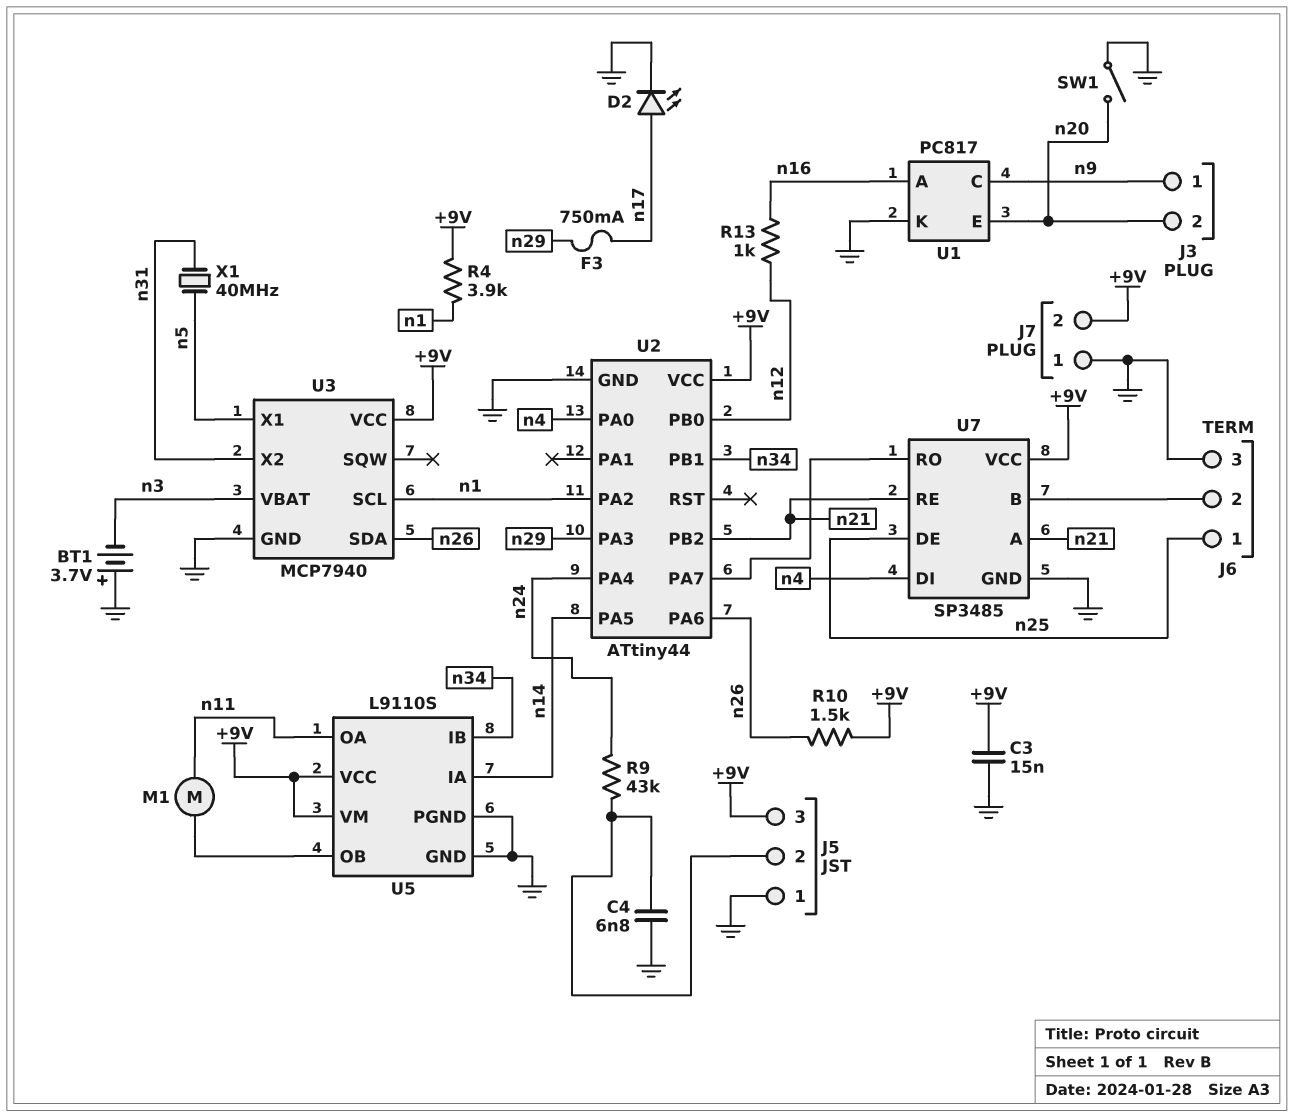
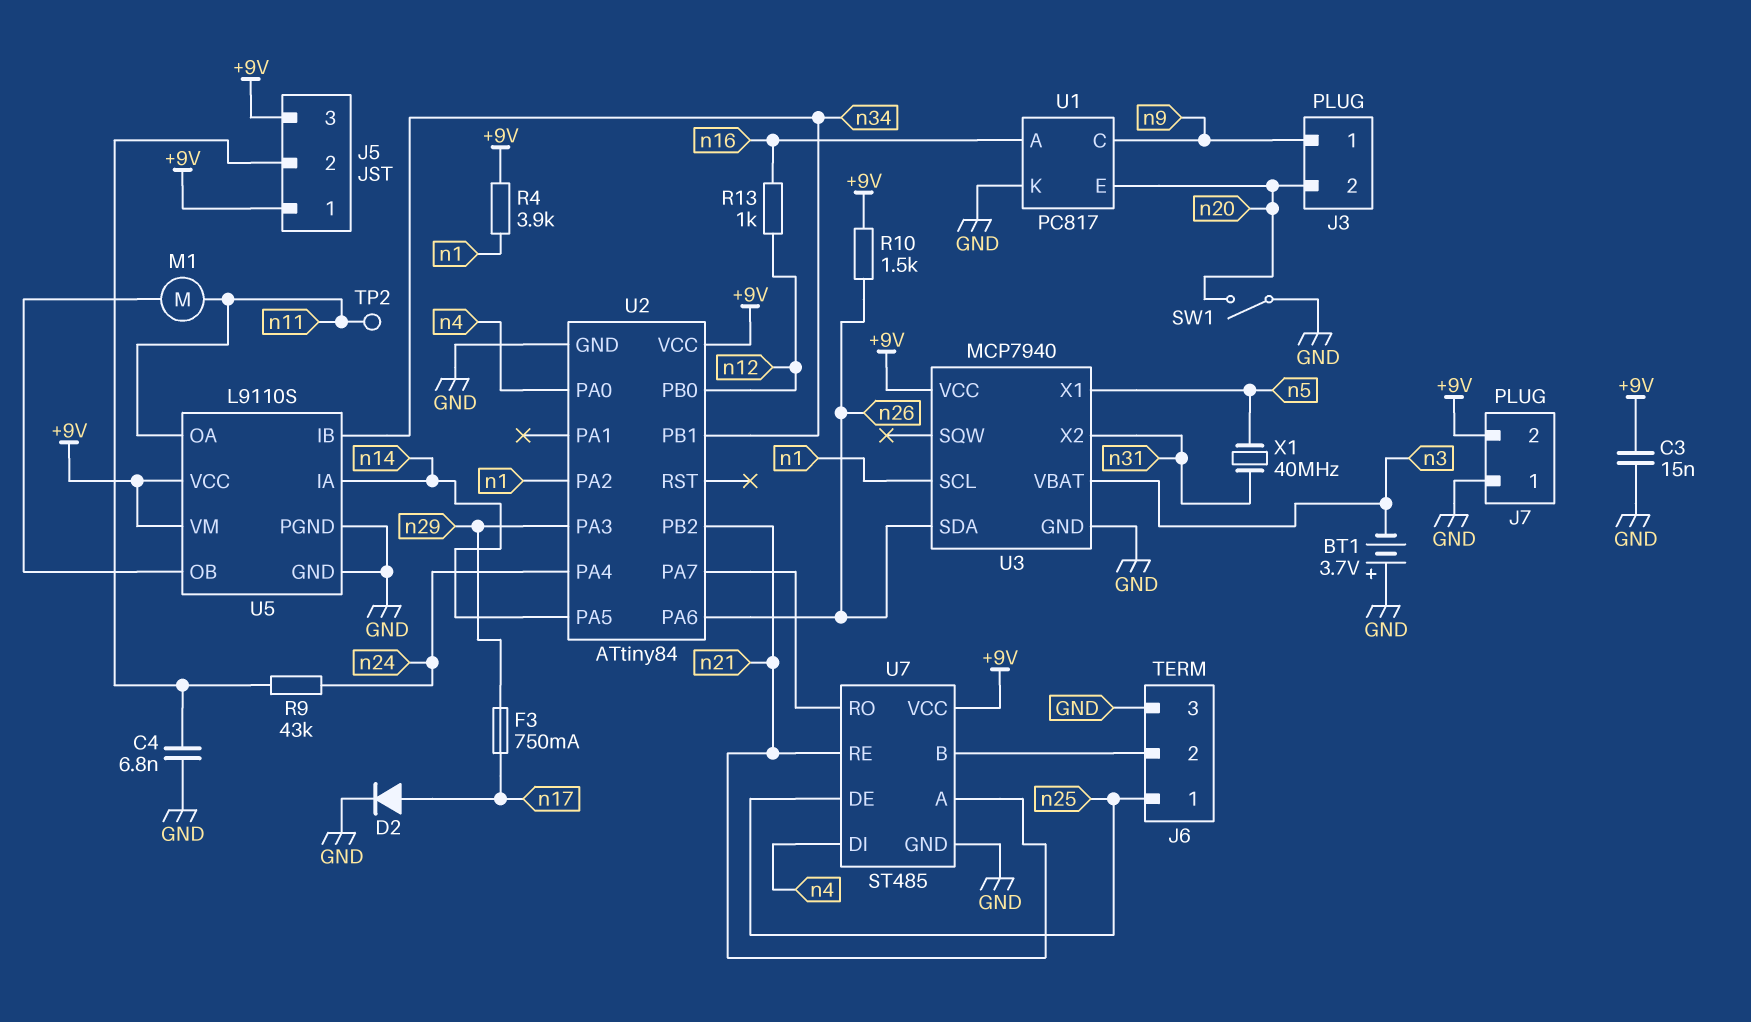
D2: LED (A n17, K GND) -> diode (A n17, K GND)
J5 pin 1: GND -> +9V
TP2: none -> test point (n11)
U2: ATtiny44 -> ATtiny84
U7: SP3485 -> ST485

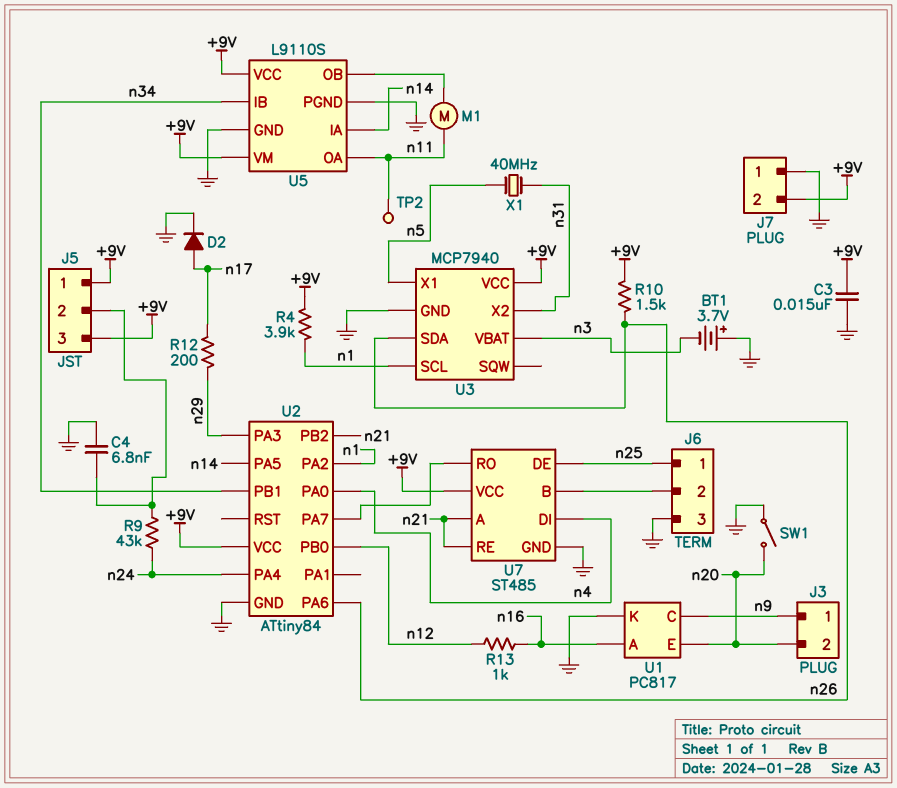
F3: 750mA (n17, n29) -> none
R12: none -> 200 (n17, n29)

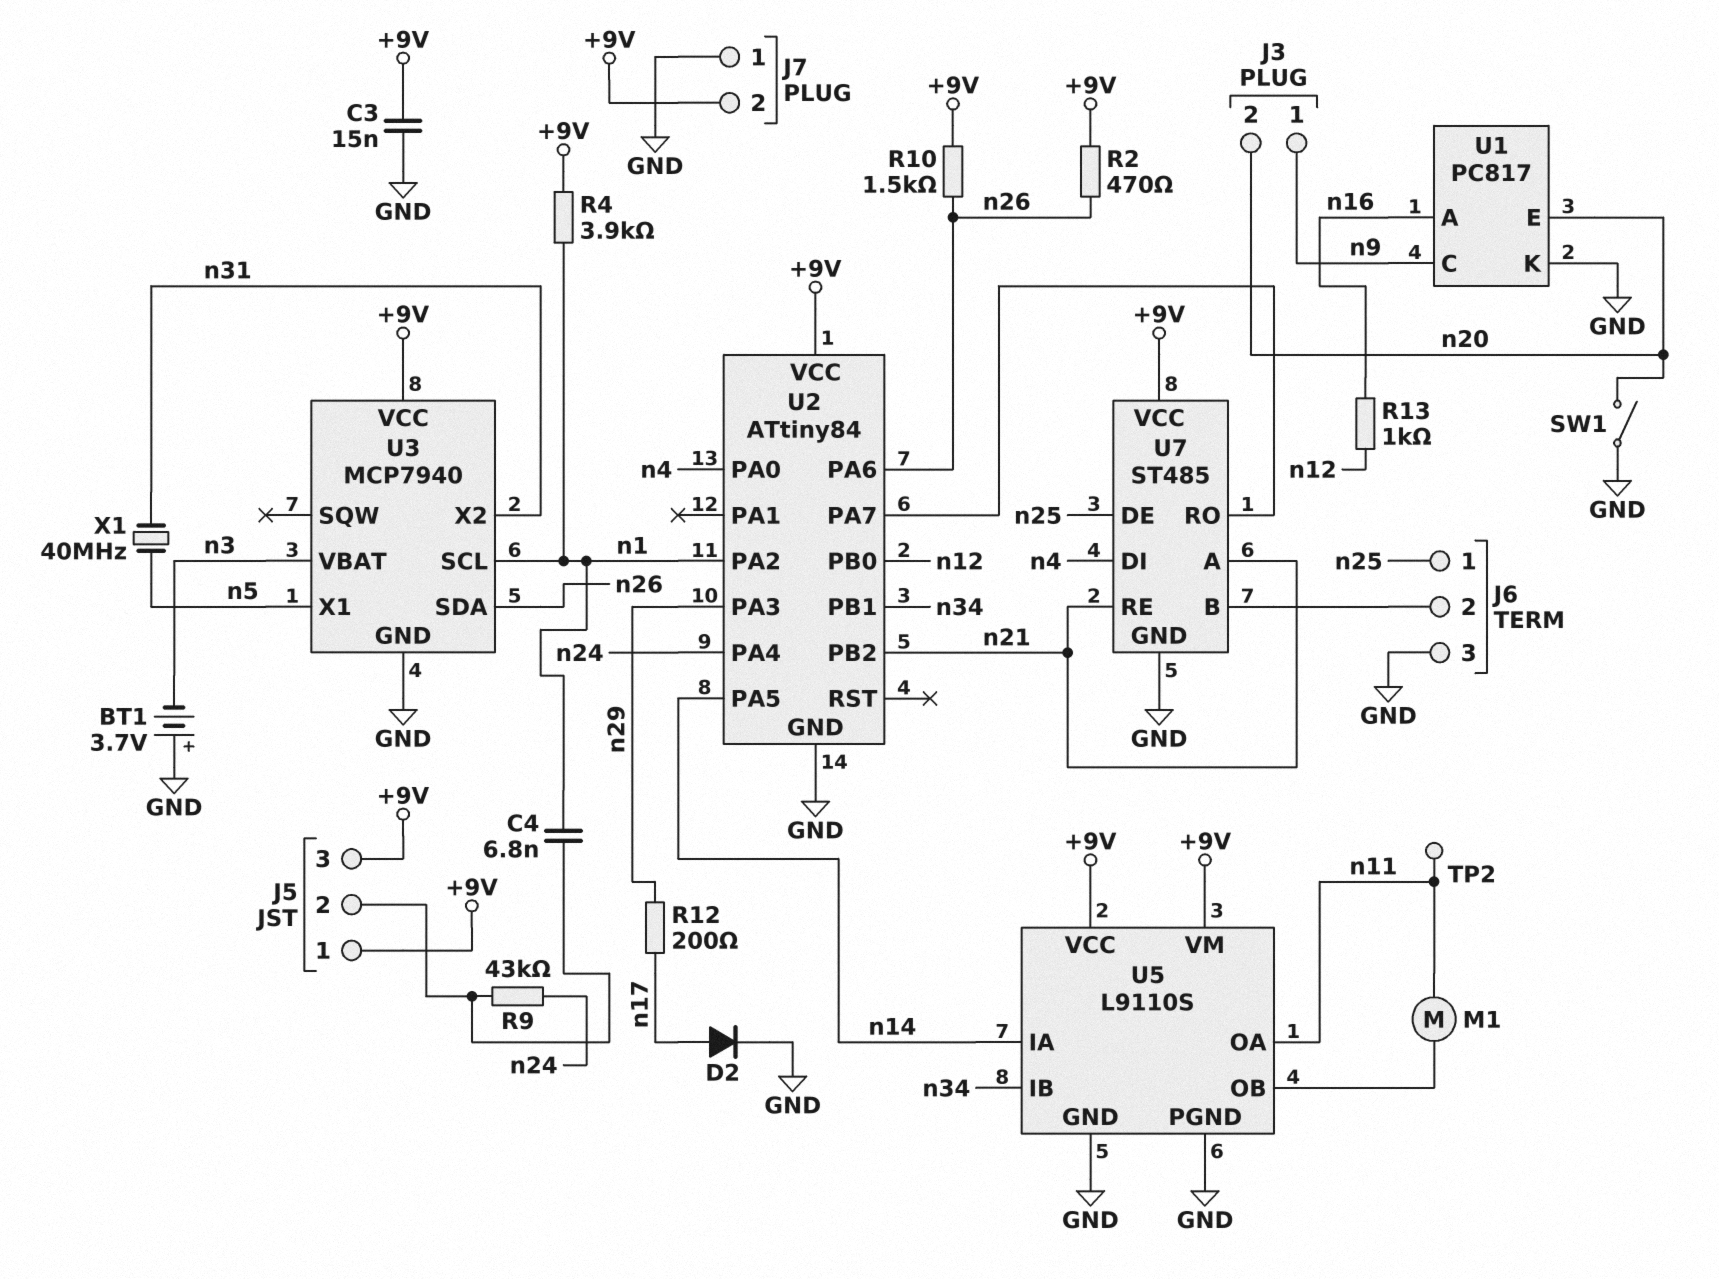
C4: 6.8nF (GND, J5/2) -> 6.8nF (J5/2, n1)
R2: none -> 470 (+9V, n26)

